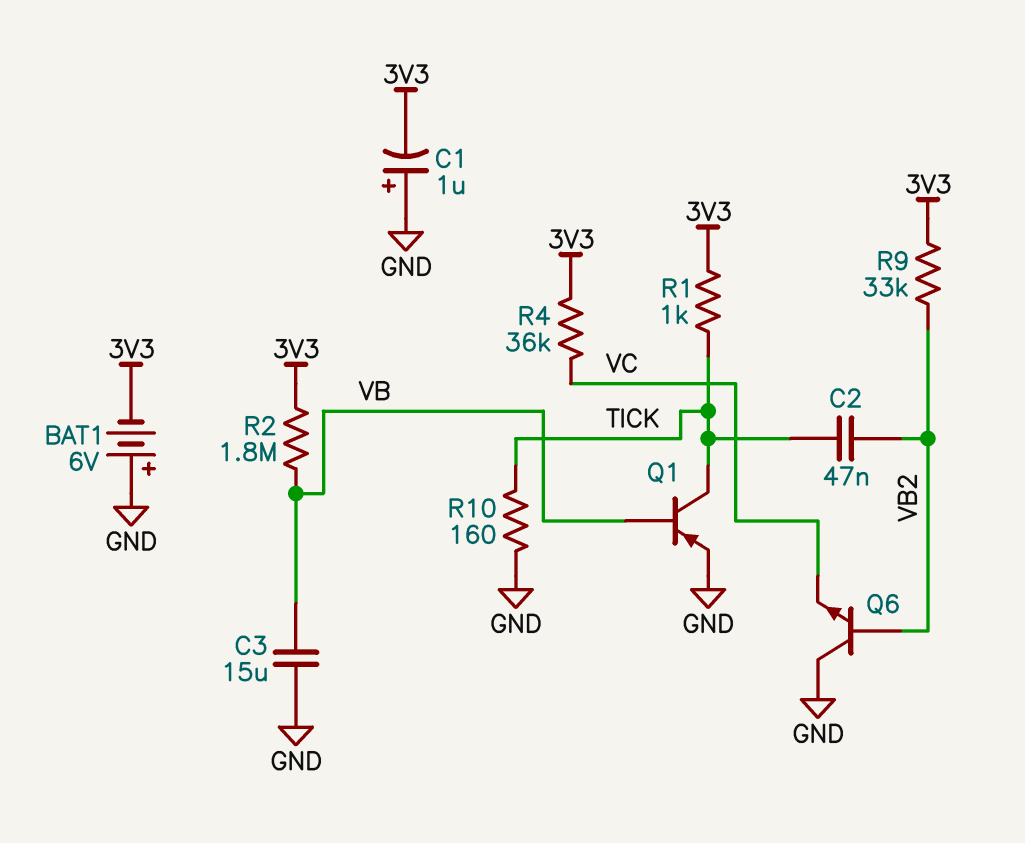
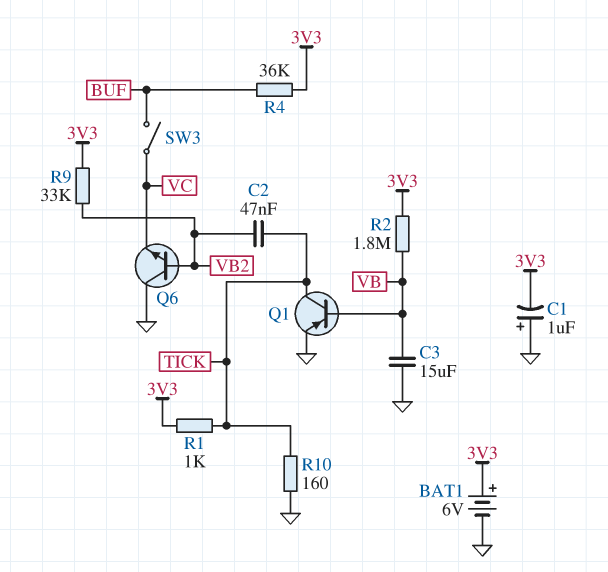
BAT1: 6V (plus GND, minus 3V3) -> 6V (plus 3V3, minus GND)
R4: 36k (3V3, VC) -> 36k (3V3, BUF)
SW3: none -> switch (BUF, VC)

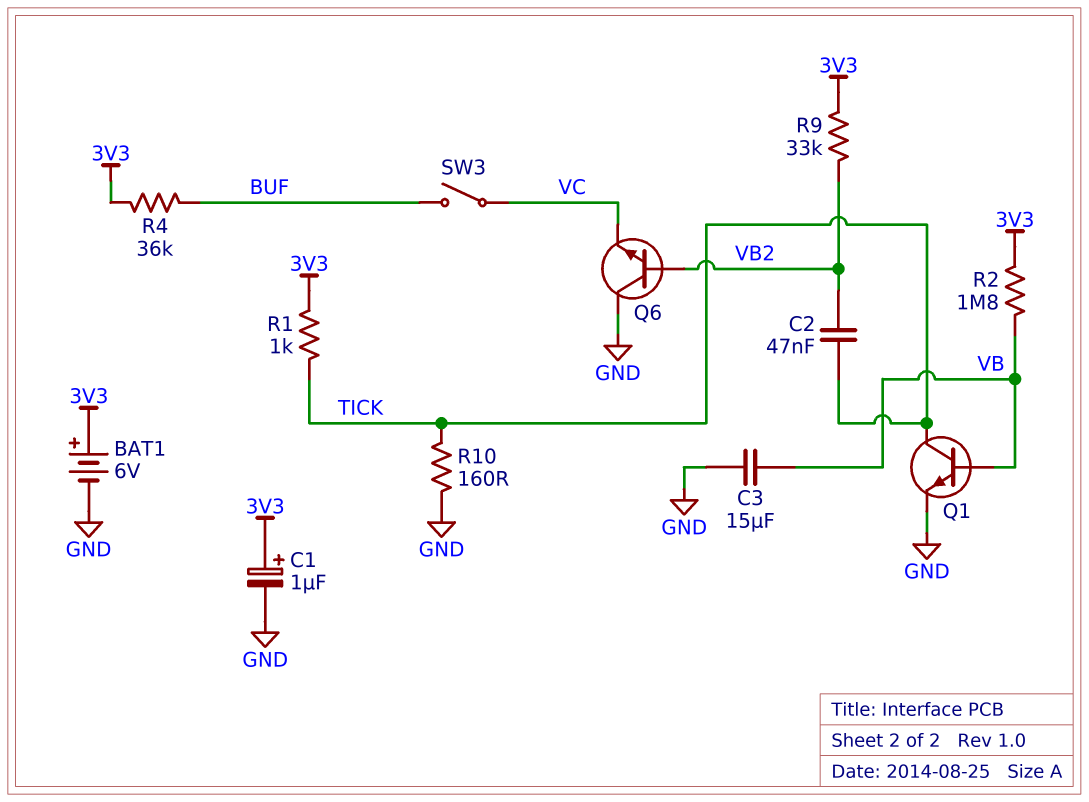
C1: 1uF (plus GND, minus 3V3) -> 1uF (plus 3V3, minus GND)
Q1: PNP (B VB, C TICK, E GND) -> NPN (B VB, C TICK, E GND)

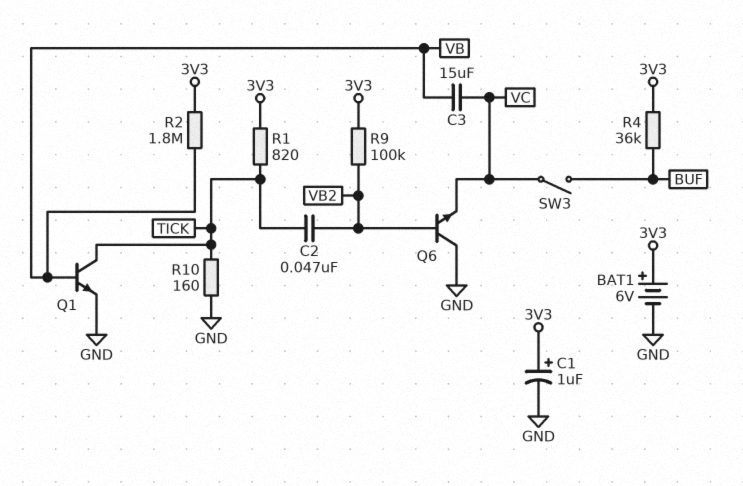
C3: 15uF (GND, VB) -> 15uF (VB, VC)
R1: 1k (3V3, TICK) -> 820 (3V3, TICK)
R9: 33k (3V3, VB2) -> 100k (3V3, VB2)

